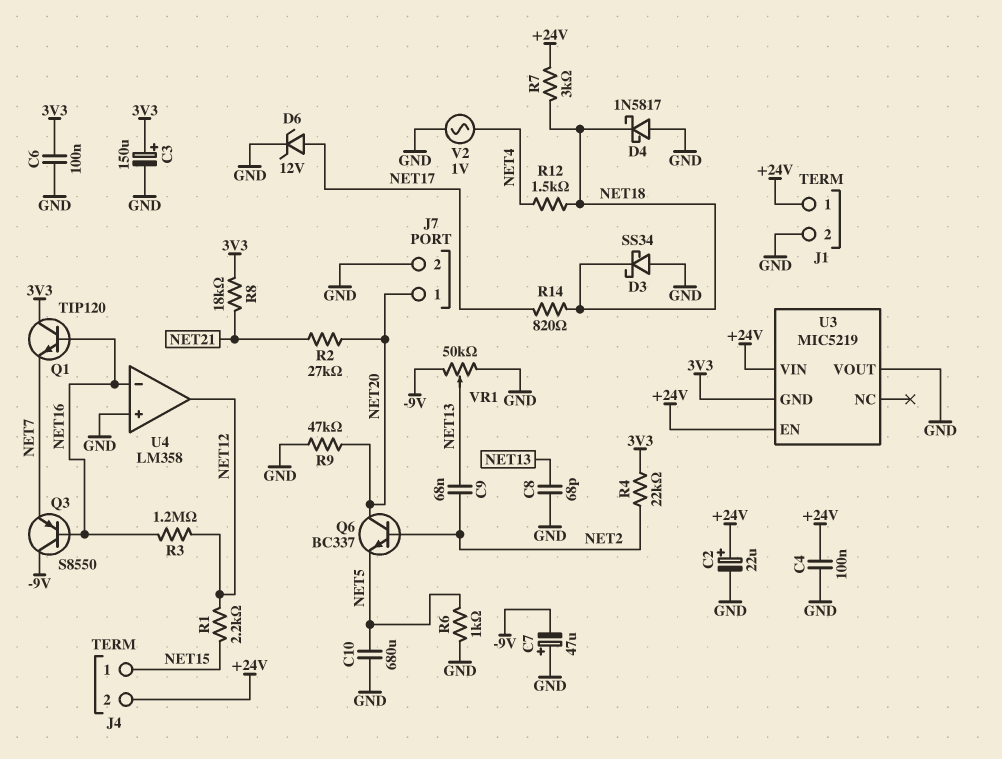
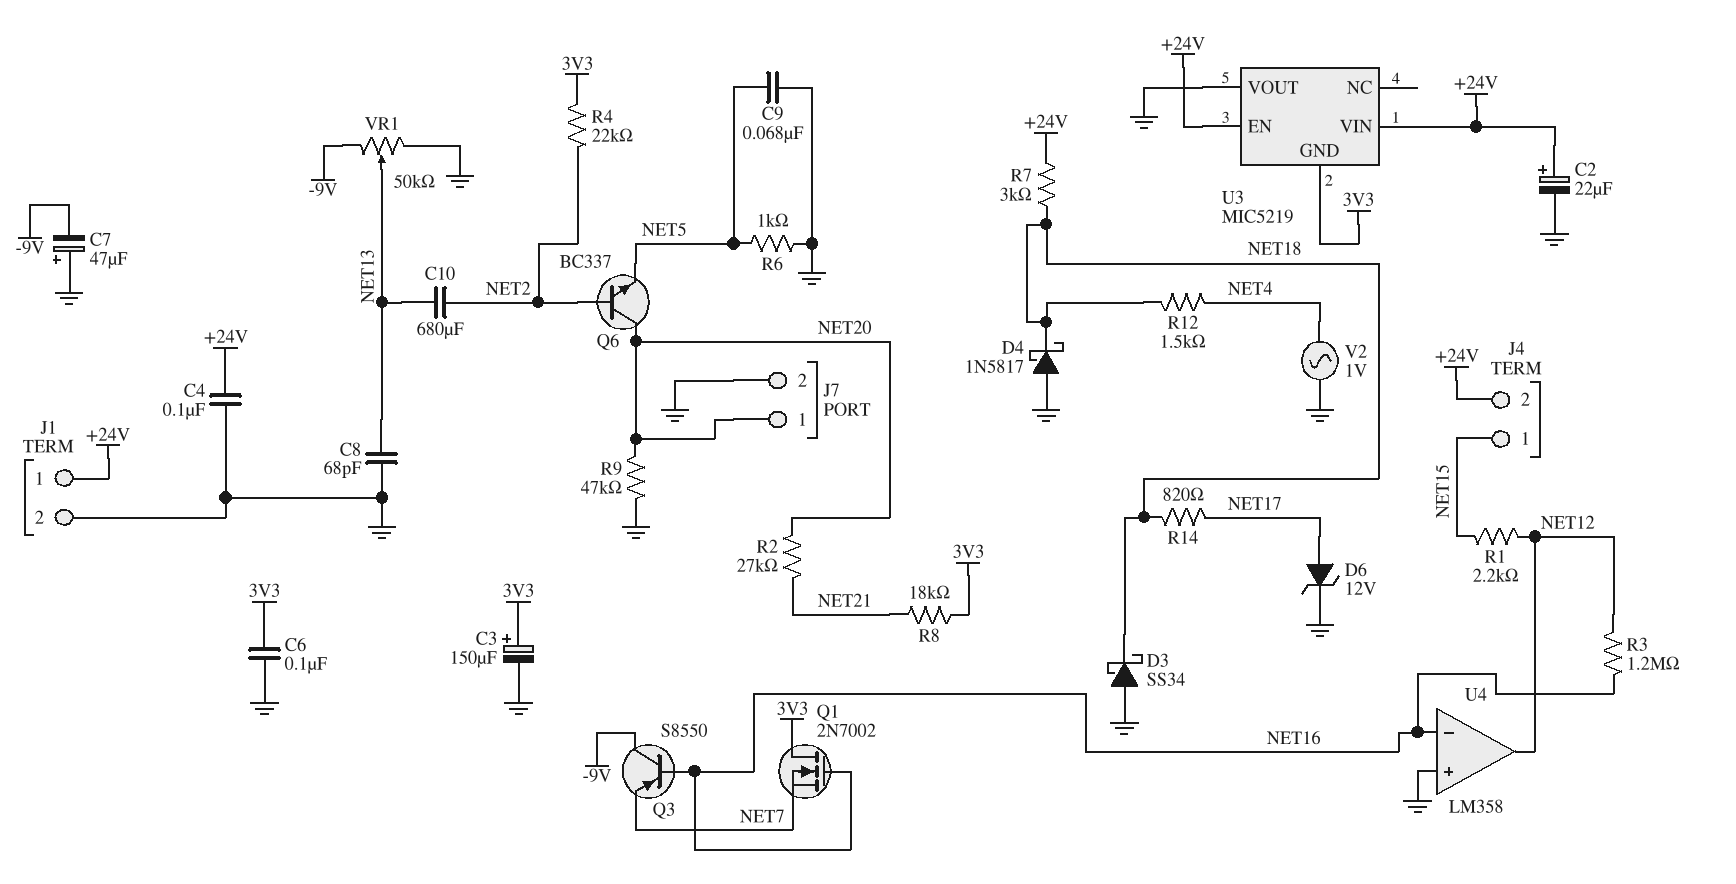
C9: 68nF (NET2, NET13) -> 68nF (GND, NET5)
C10: 680uF (GND, NET5) -> 680uF (NET2, NET13)
Q1: NPN TIP120 (B NET16, C 3V3, E NET7) -> NMOS 2N7002 (G NET16, D 3V3, S NET7)

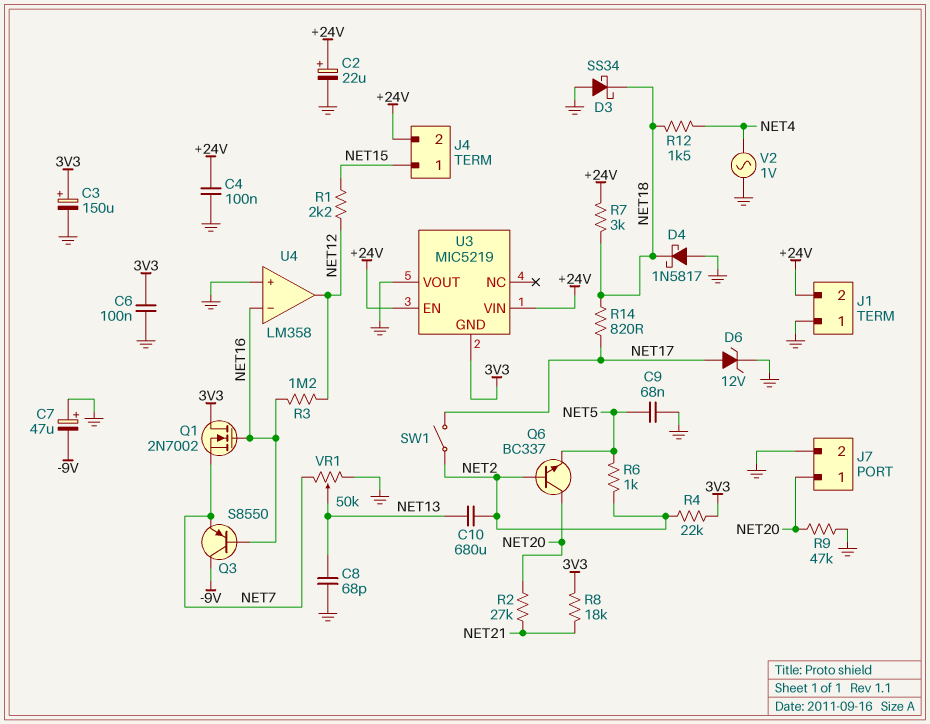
J1 pin 1: +24V -> GND
J1 pin 2: GND -> +24V
R6: 1k (GND, NET5) -> 1k (NET2, NET5)
SW1: none -> switch (NET2, NET17)
VR1: 50k (-9V, GND, wiper NET13) -> 50k (GND, NET7, wiper NET13)

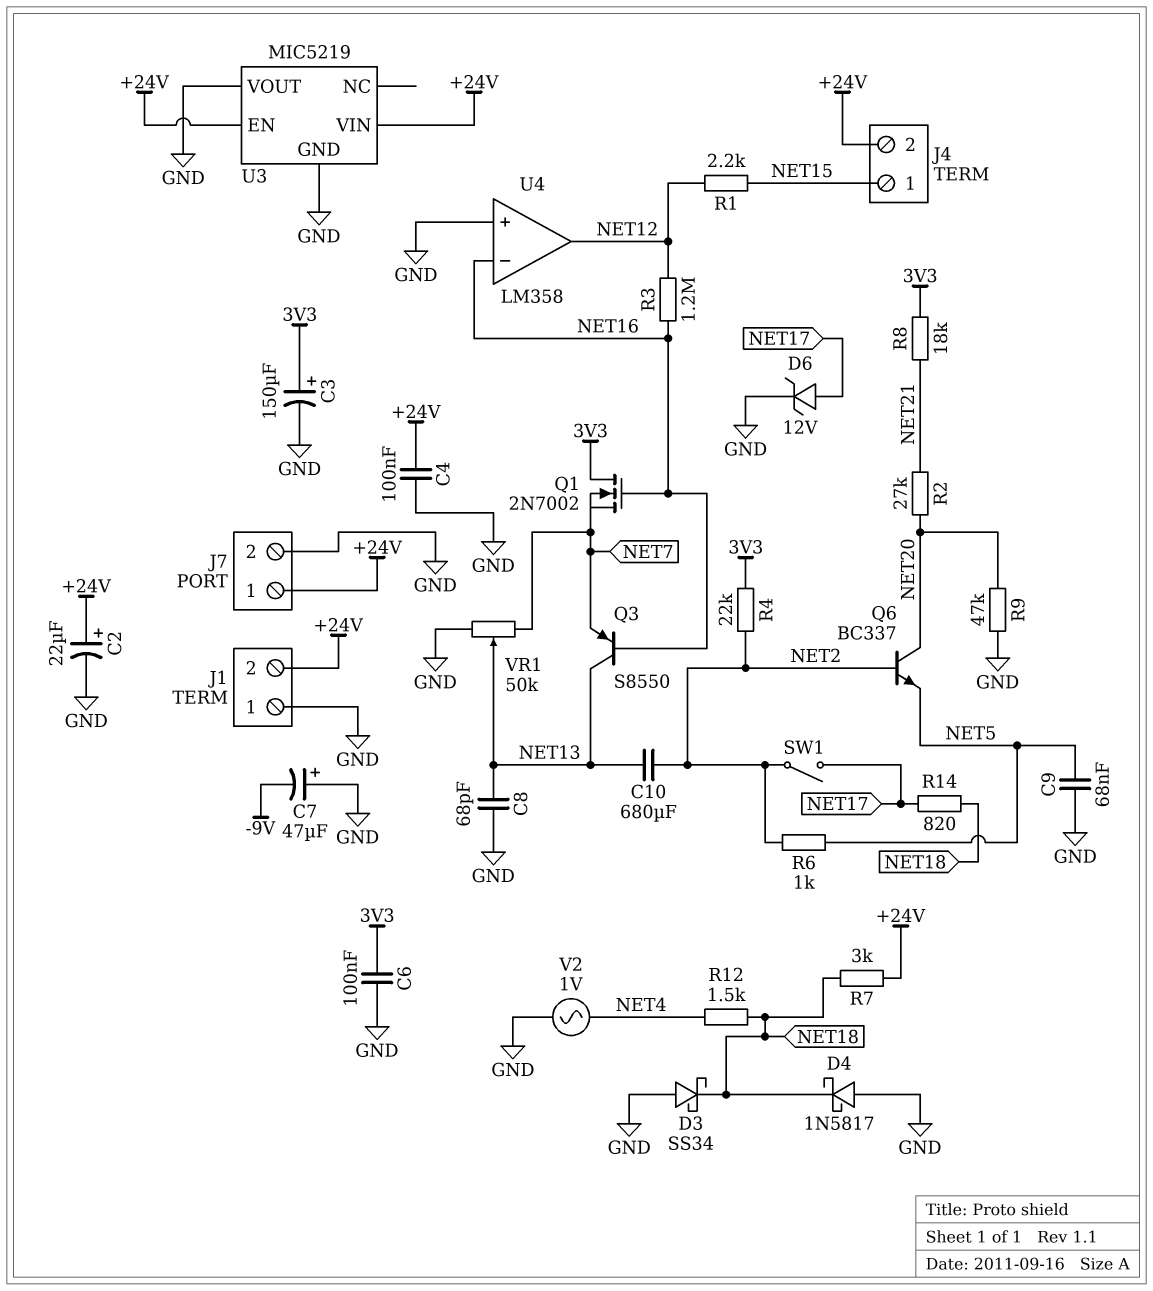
J7 pin 1: NET20 -> +24V
Q3: PNP S8550 (B NET16, C -9V, E NET7) -> PNP S8550 (B NET16, C NET13, E NET7)
U3 pin GND: 3V3 -> GND

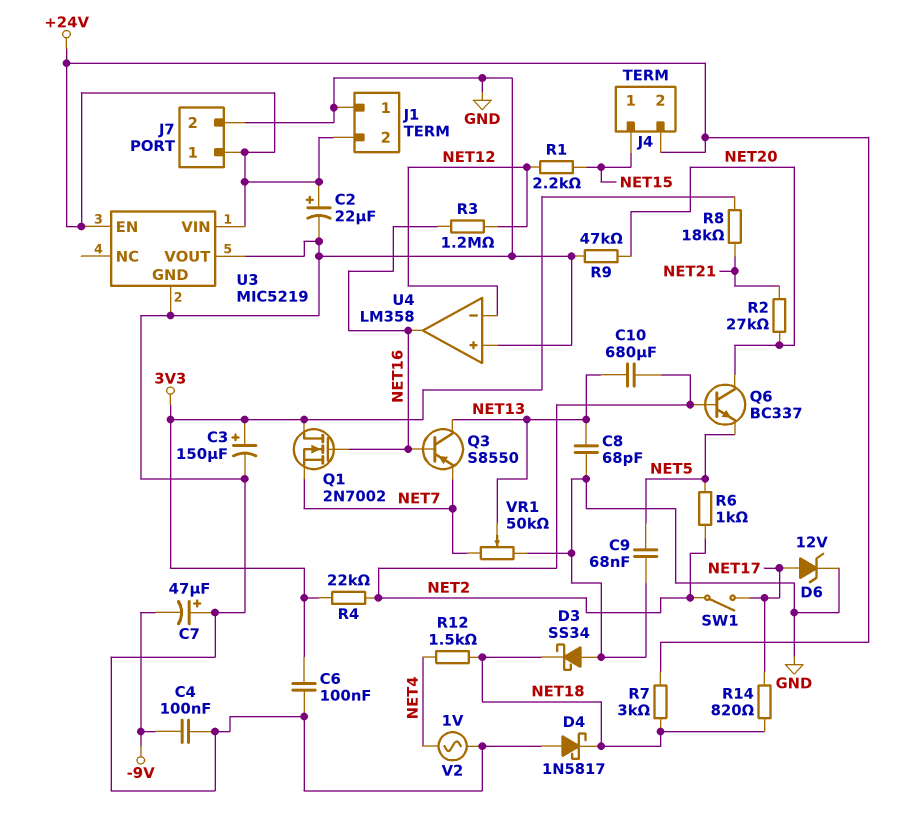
C4: 100nF (+24V, GND) -> 100nF (-9V, GND)
U4 pin in-: NET16 -> NET12
U4 pin out: NET12 -> NET16

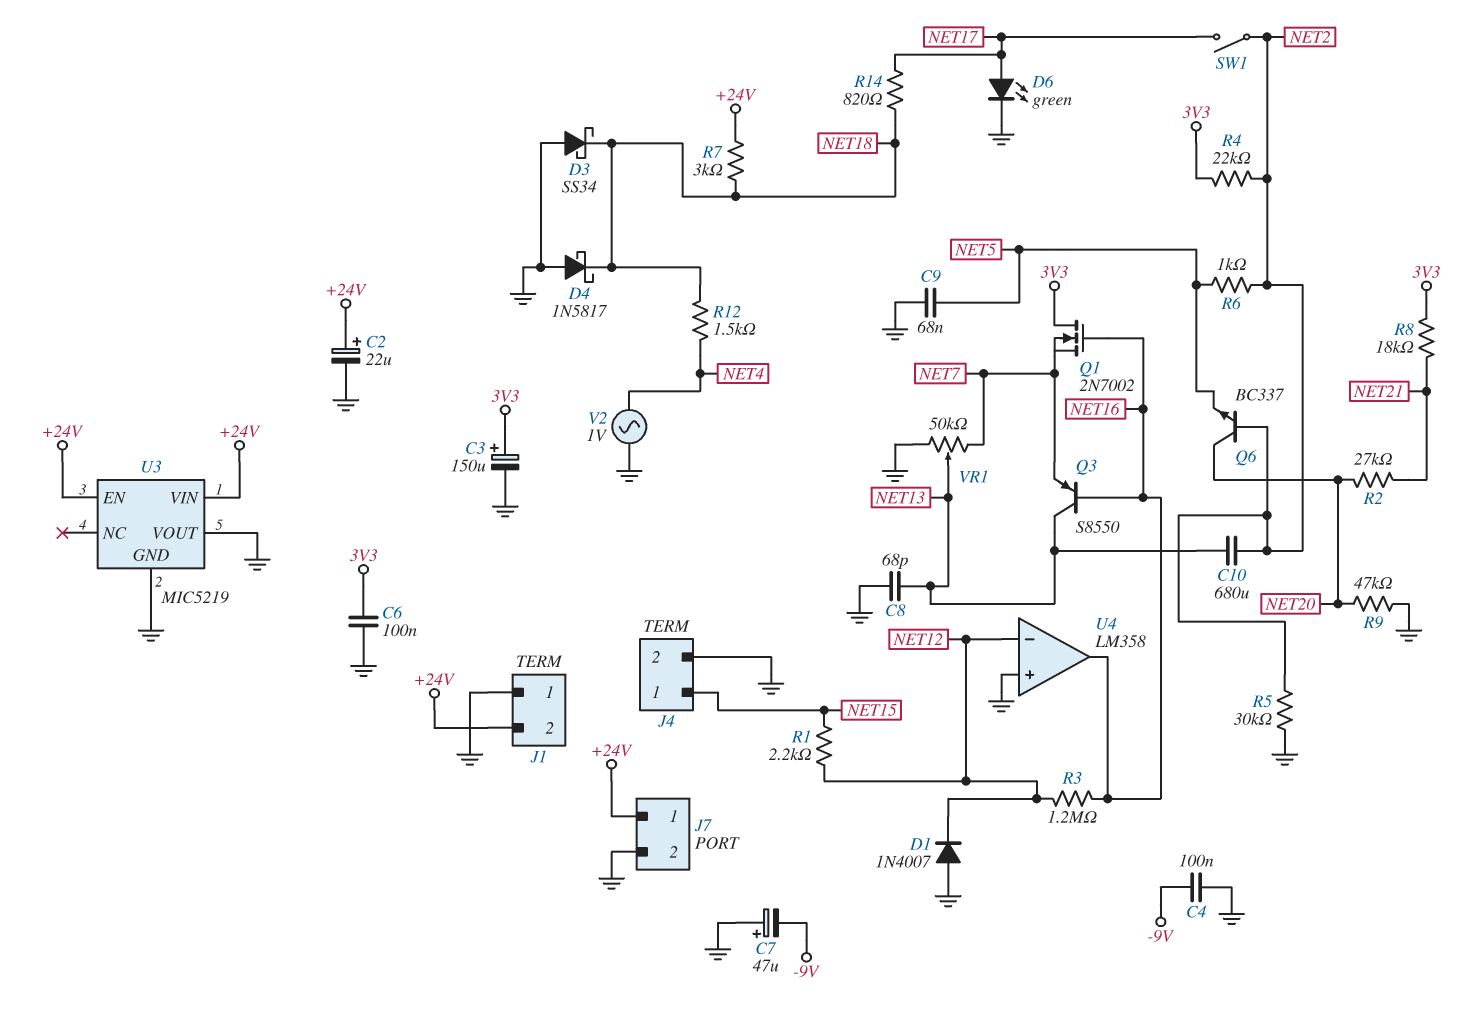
D1: none -> diode 1N4007 (A GND, K NET12)
D6: zener 12V (A NET17, K GND) -> LED green (A NET17, K GND)
J4 pin 2: +24V -> GND
R5: none -> 30k (GND, NET2)

